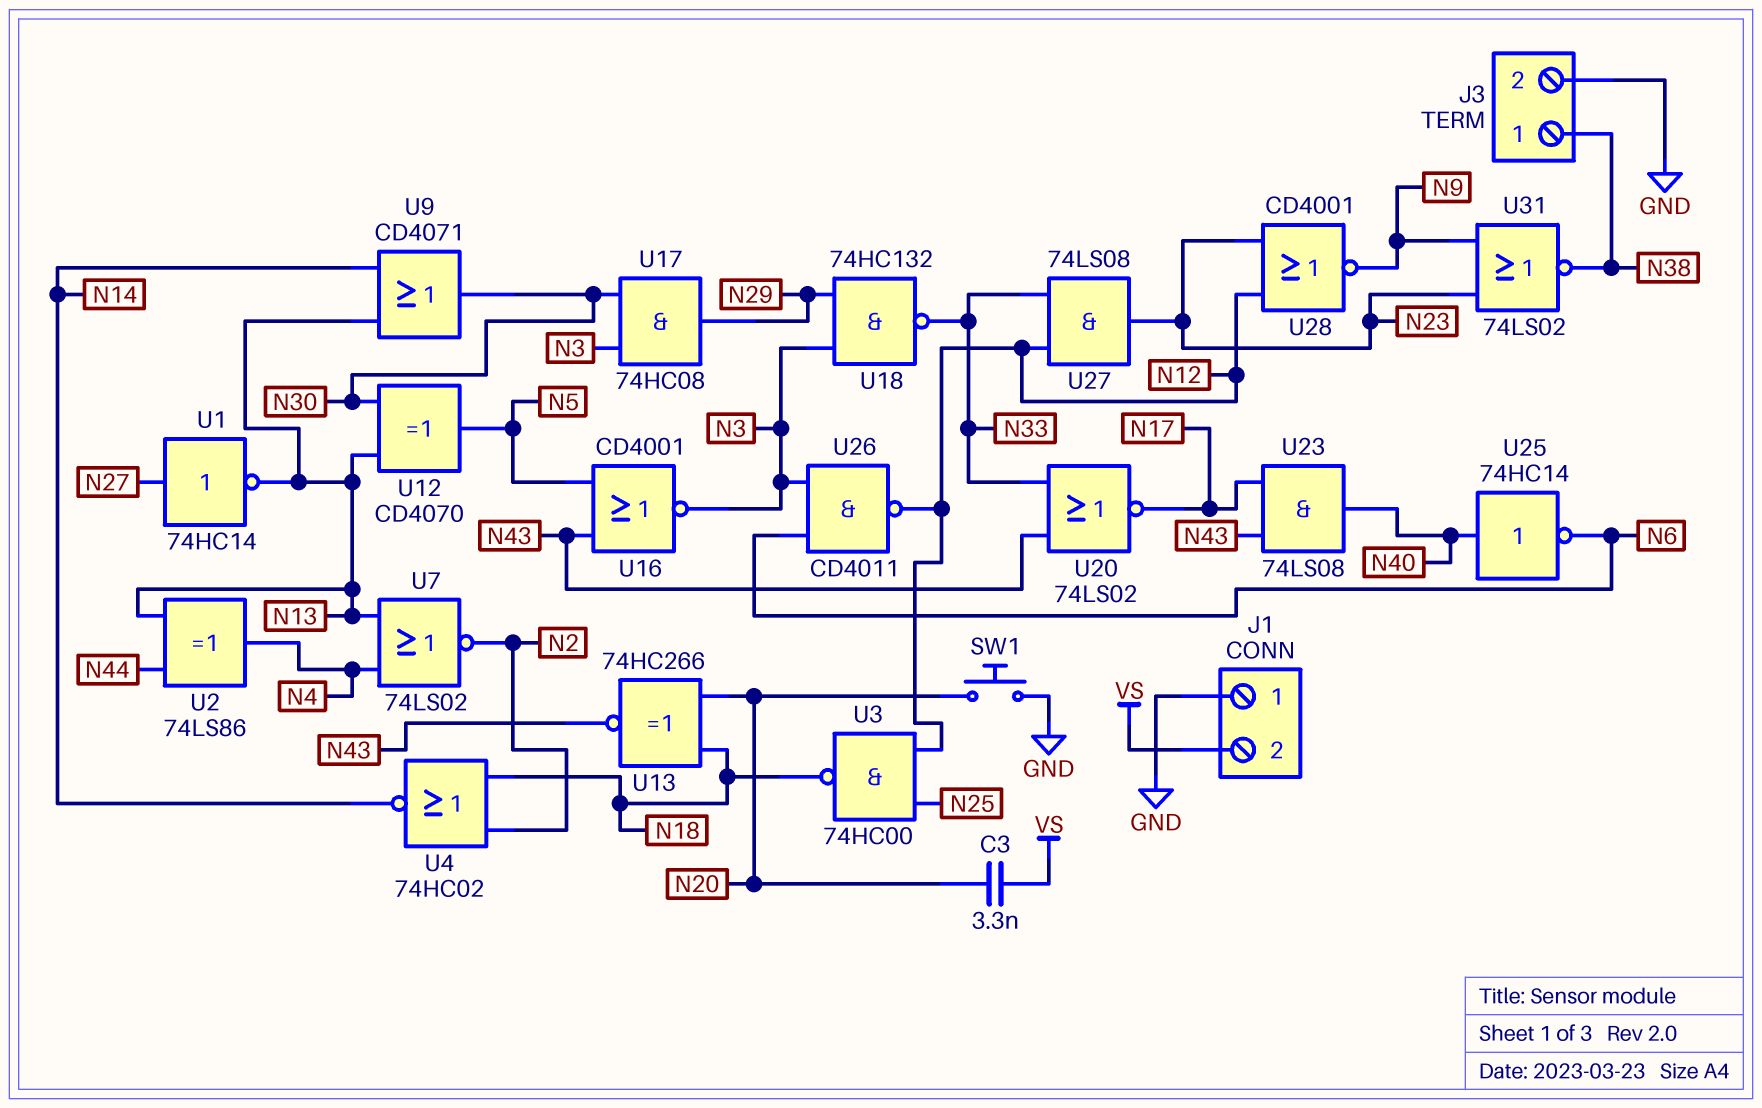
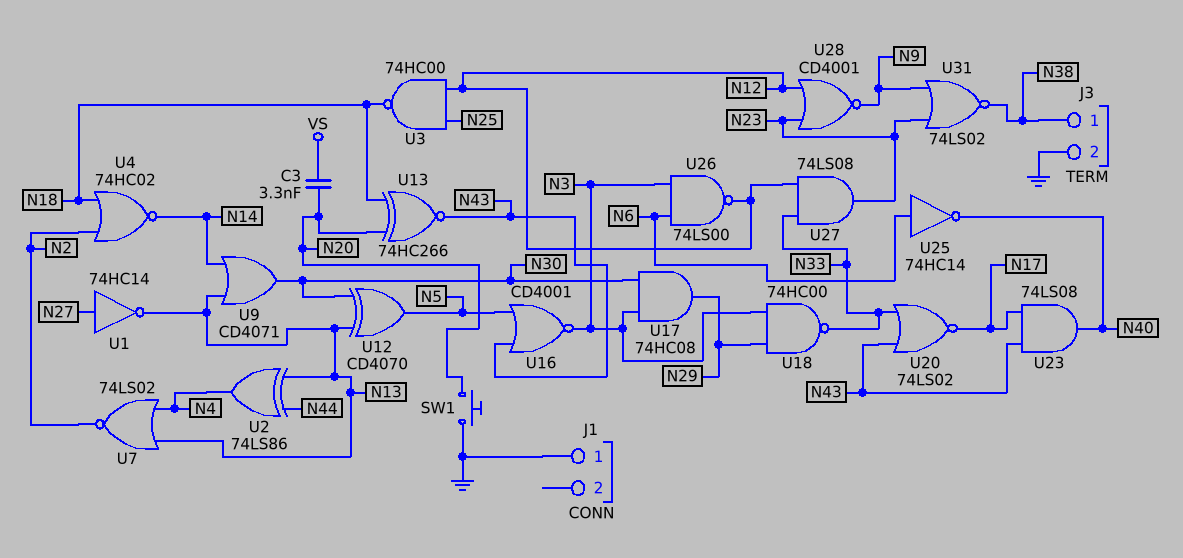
J1 pin 2: VS -> none
U18: NAND 74HC132 (in N3, in N29, out N33) -> NAND 74HC00 (in N3, in N29, out N33)
U25: NOT 74HC14 (in N40, out N6) -> NOT 74HC14 (in N6, out N40)
U26: NAND CD4011 (in N3, in N6, out N12) -> NAND 74LS00 (in N3, in N6, out N12)

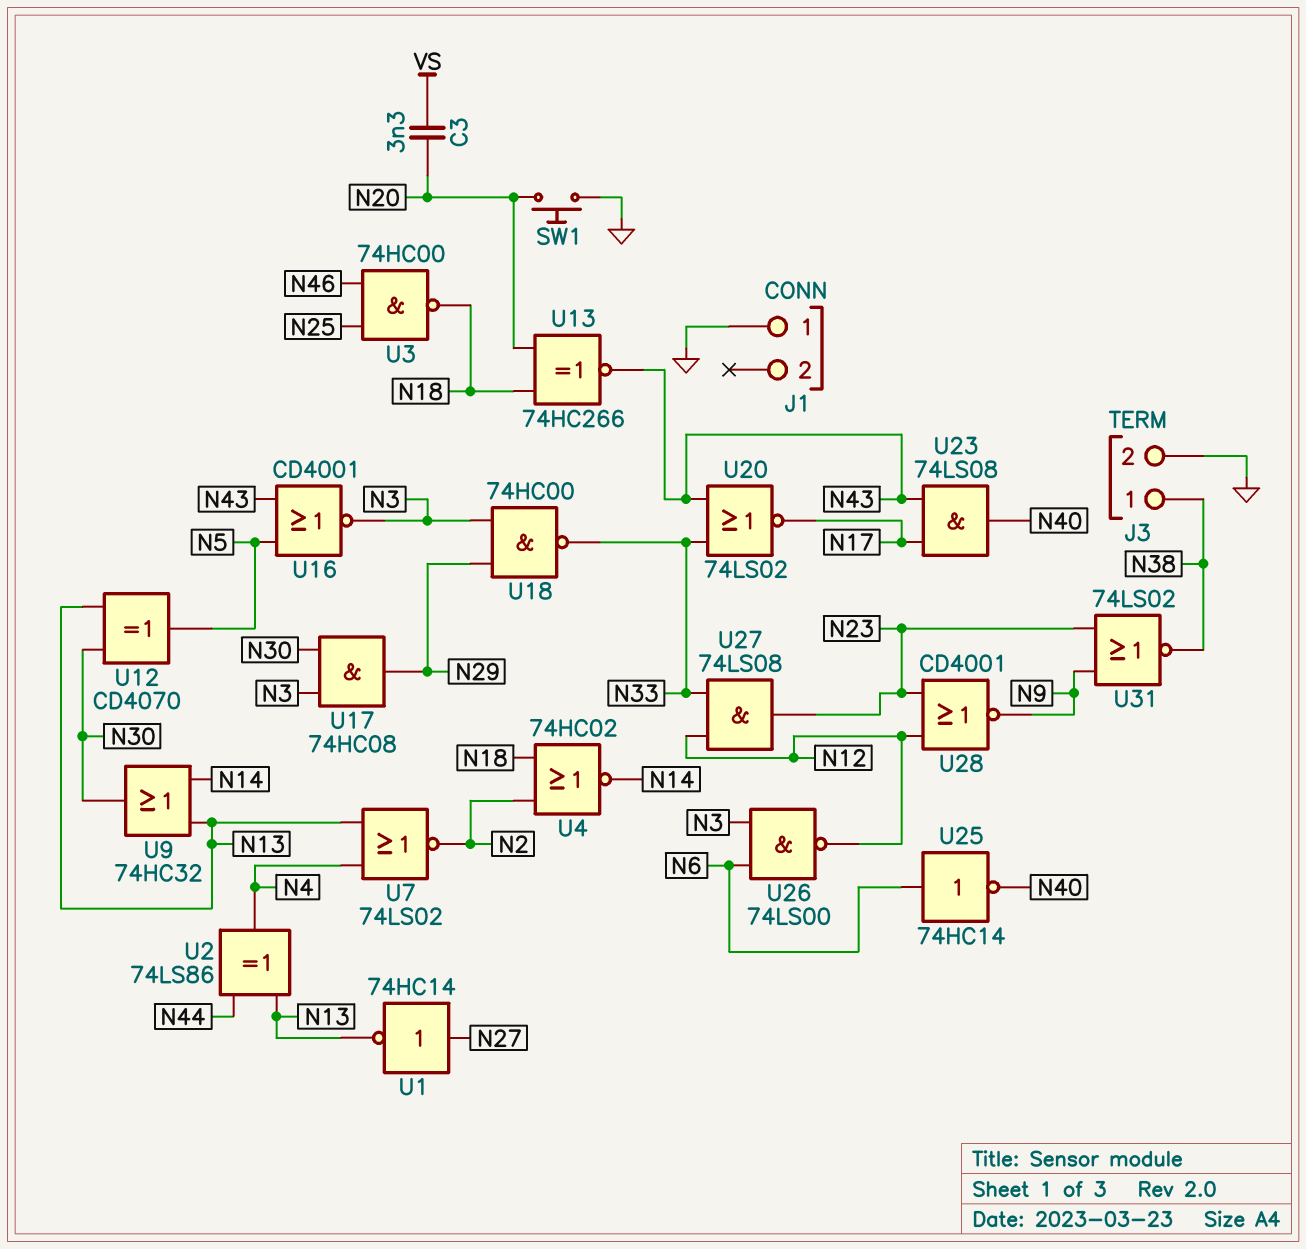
U3: NAND 74HC00 (in N12, in N25, out N18) -> NAND 74HC00 (in N25, in N46, out N18)
U9: OR CD4071 (in N13, in N14, out N30) -> OR 74HC32 (in N13, in N14, out N30)

